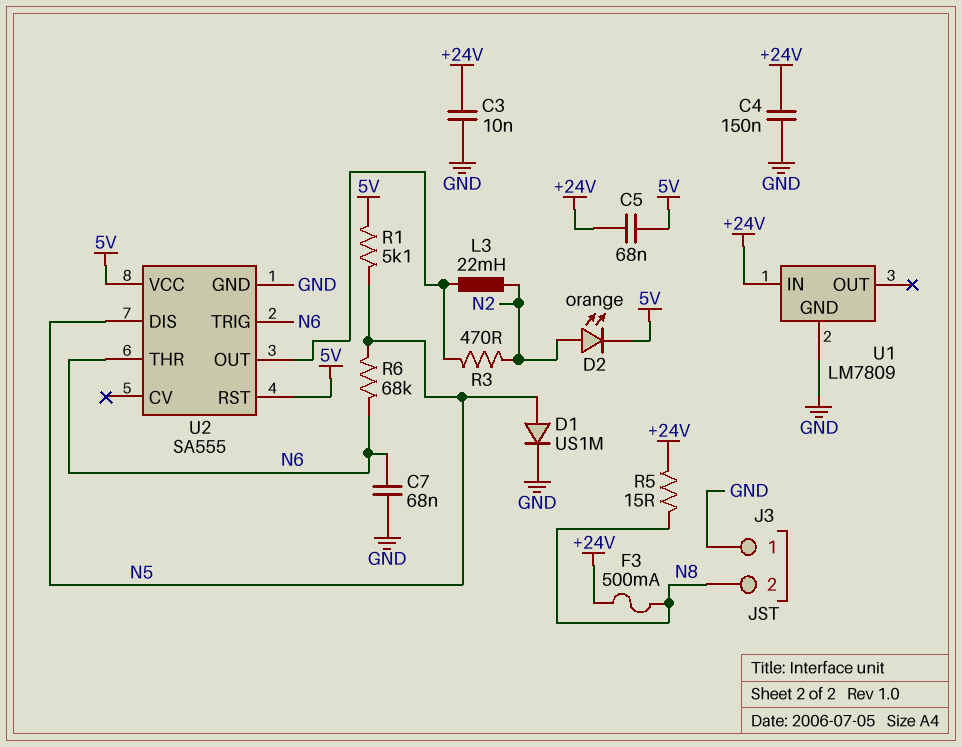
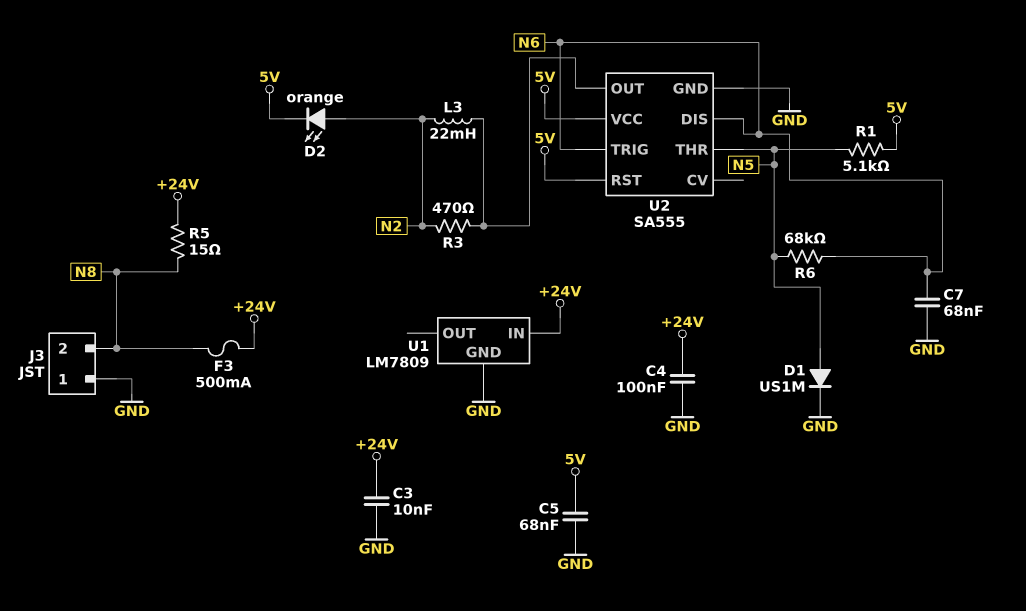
C4: 150nF (+24V, GND) -> 100nF (+24V, GND)
C5: 68nF (+24V, 5V) -> 68nF (5V, GND)
U2 pin DIS: N5 -> N6
U2 pin THR: N6 -> N5

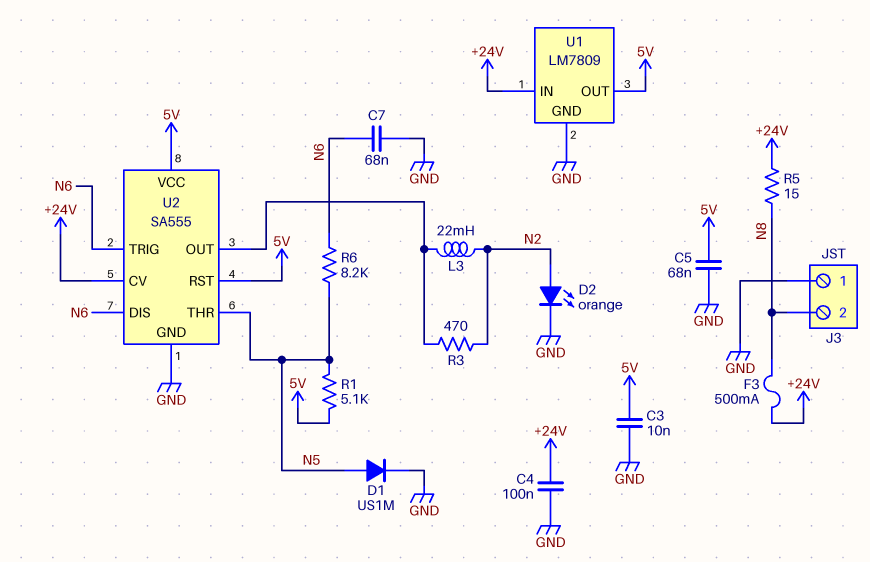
C3: 10nF (+24V, GND) -> 10nF (5V, GND)
D2: LED orange (A N2, K 5V) -> LED orange (A N2, K GND)
R6: 68k (N5, N6) -> 8.2k (N5, N6)
U1 pin OUT: none -> 5V
U2 pin CV: none -> +24V

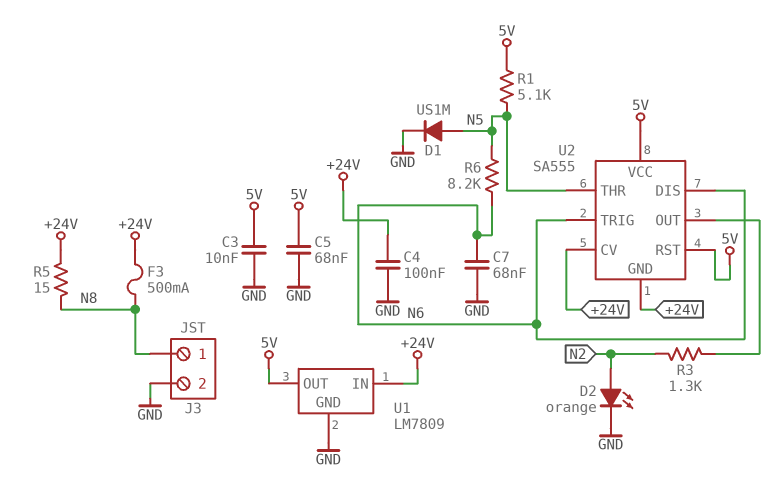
J3 pin 1: GND -> N8
J3 pin 2: N8 -> GND
L3: 22mH (N2, U2/OUT) -> none
R3: 470 (N2, U2/OUT) -> 1.3k (N2, U2/OUT)
U2 pin GND: GND -> +24V

